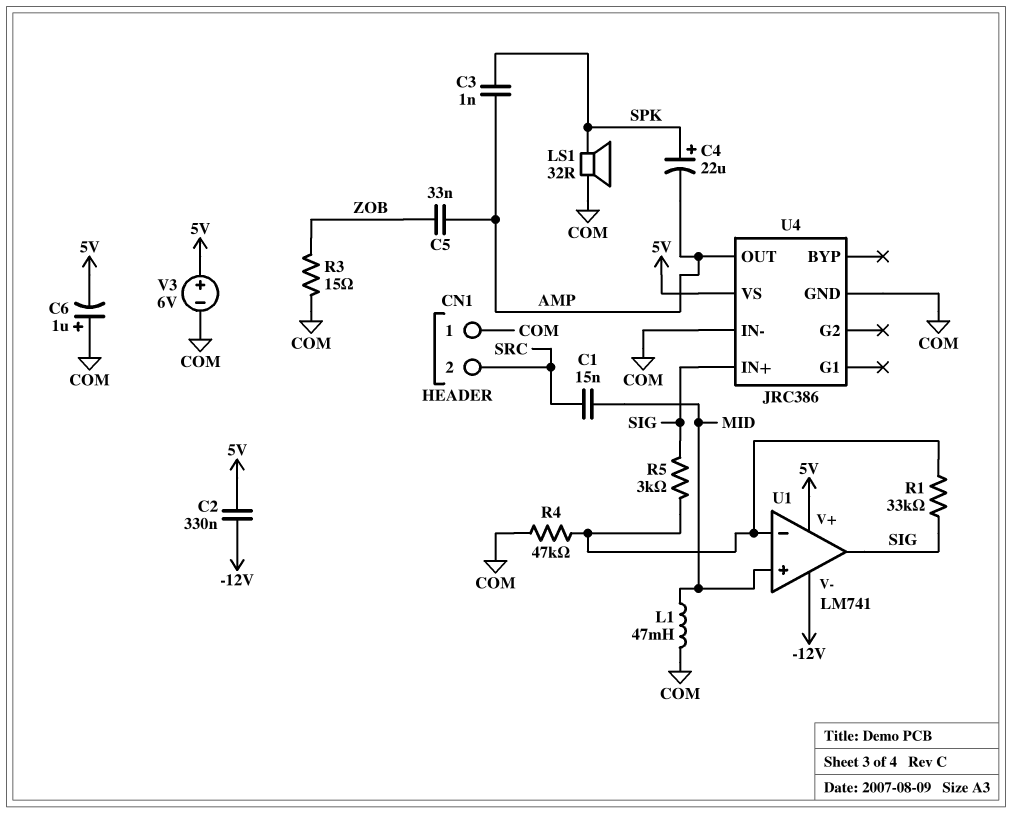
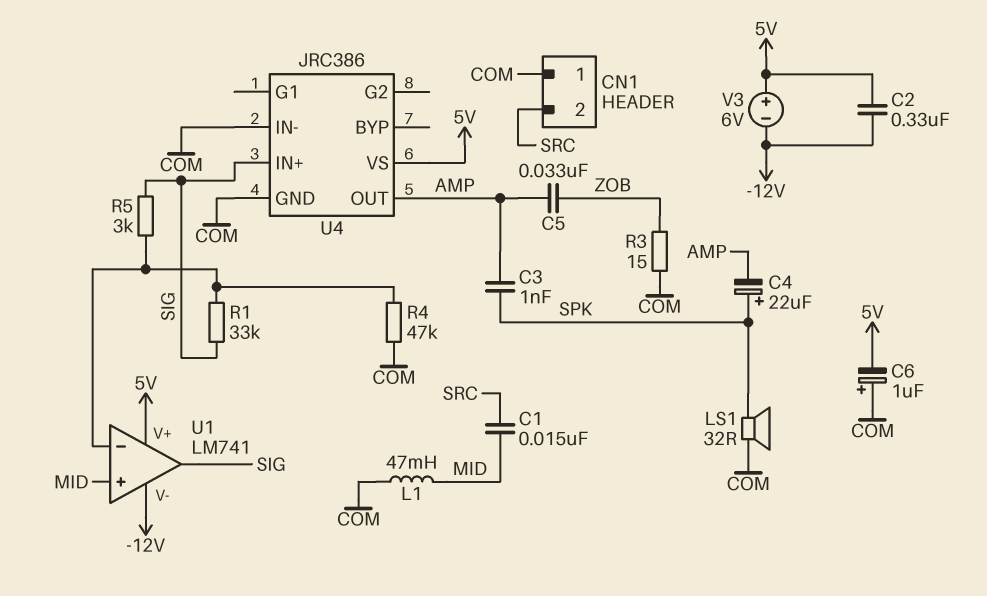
V3: 6V (plus 5V, minus COM) -> 6V (plus 5V, minus -12V)

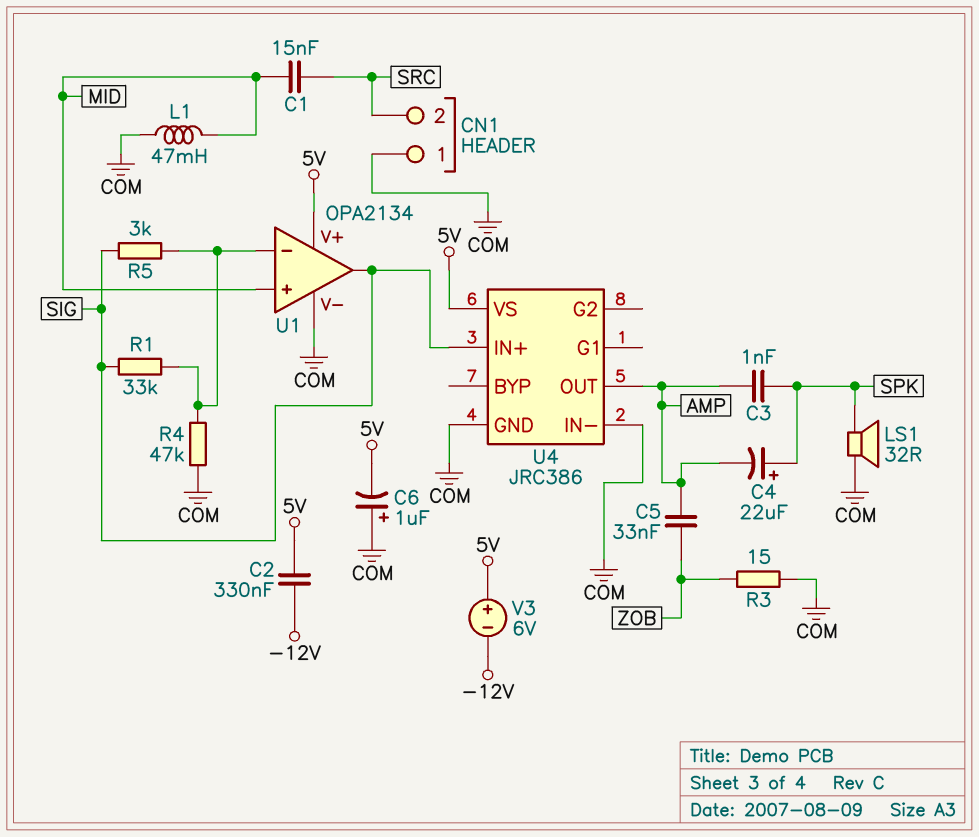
U1: LM741 -> OPA2134
U1 pin V-: -12V -> COM

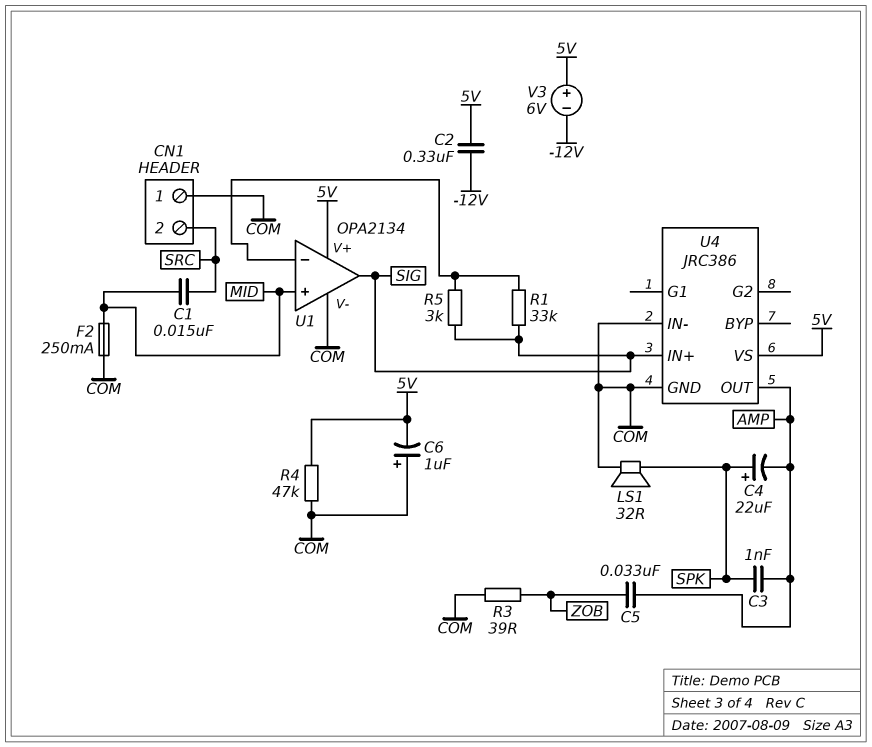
F2: none -> 250mA (COM, MID)
L1: 47mH (COM, MID) -> none
R3: 15 (COM, ZOB) -> 39 (COM, ZOB)
R4: 47k (COM, U1/in-) -> 47k (5V, COM)

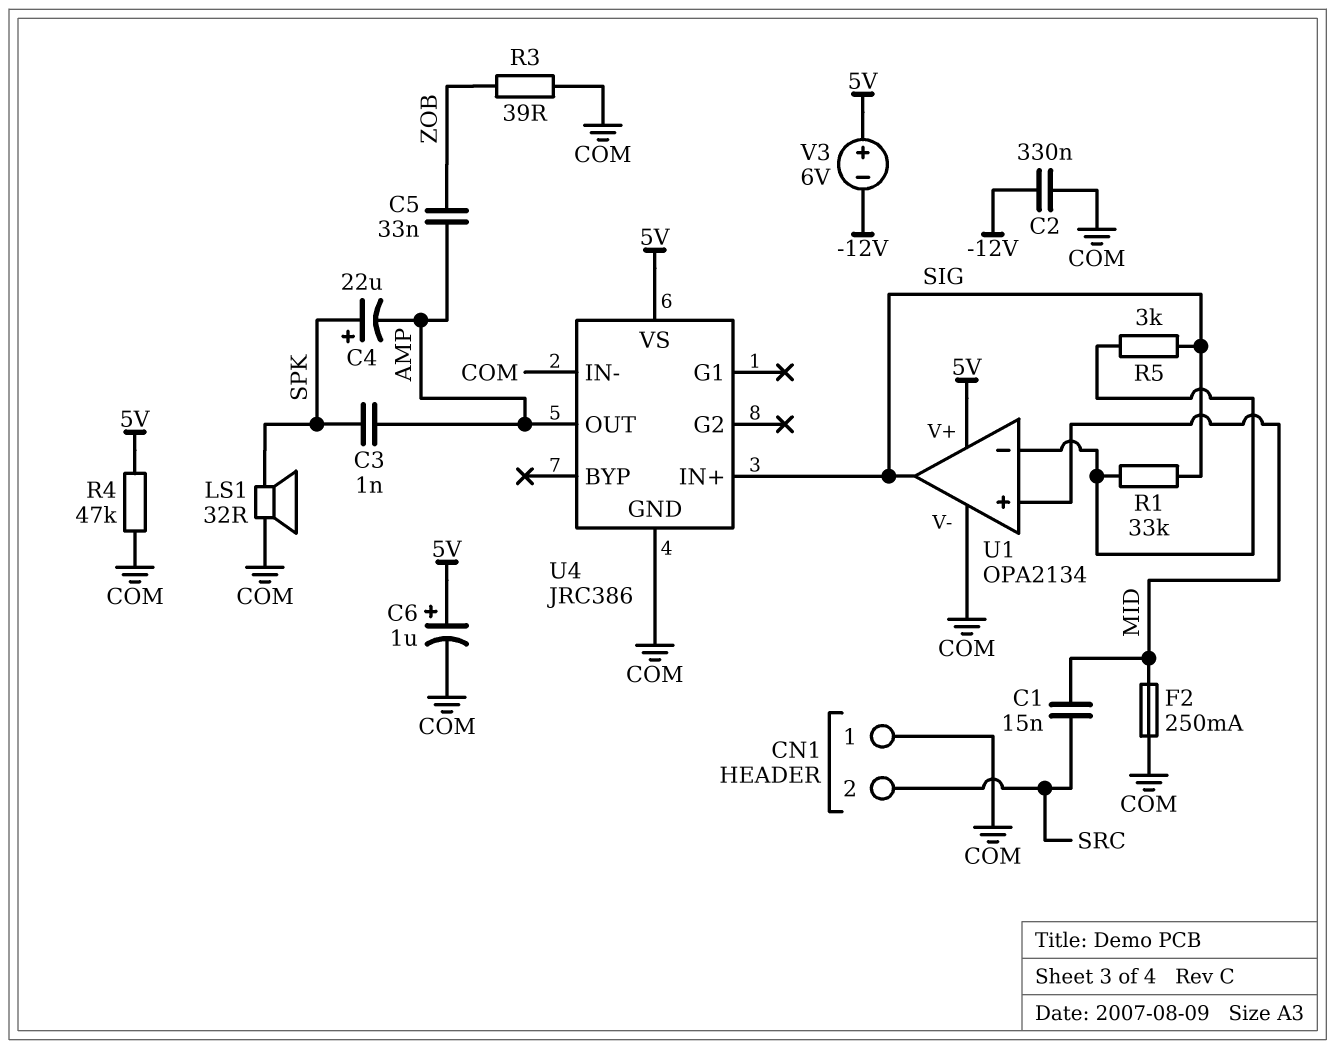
C2: 330nF (-12V, 5V) -> 330nF (-12V, COM)
C6: 1uF (plus COM, minus 5V) -> 1uF (plus 5V, minus COM)

